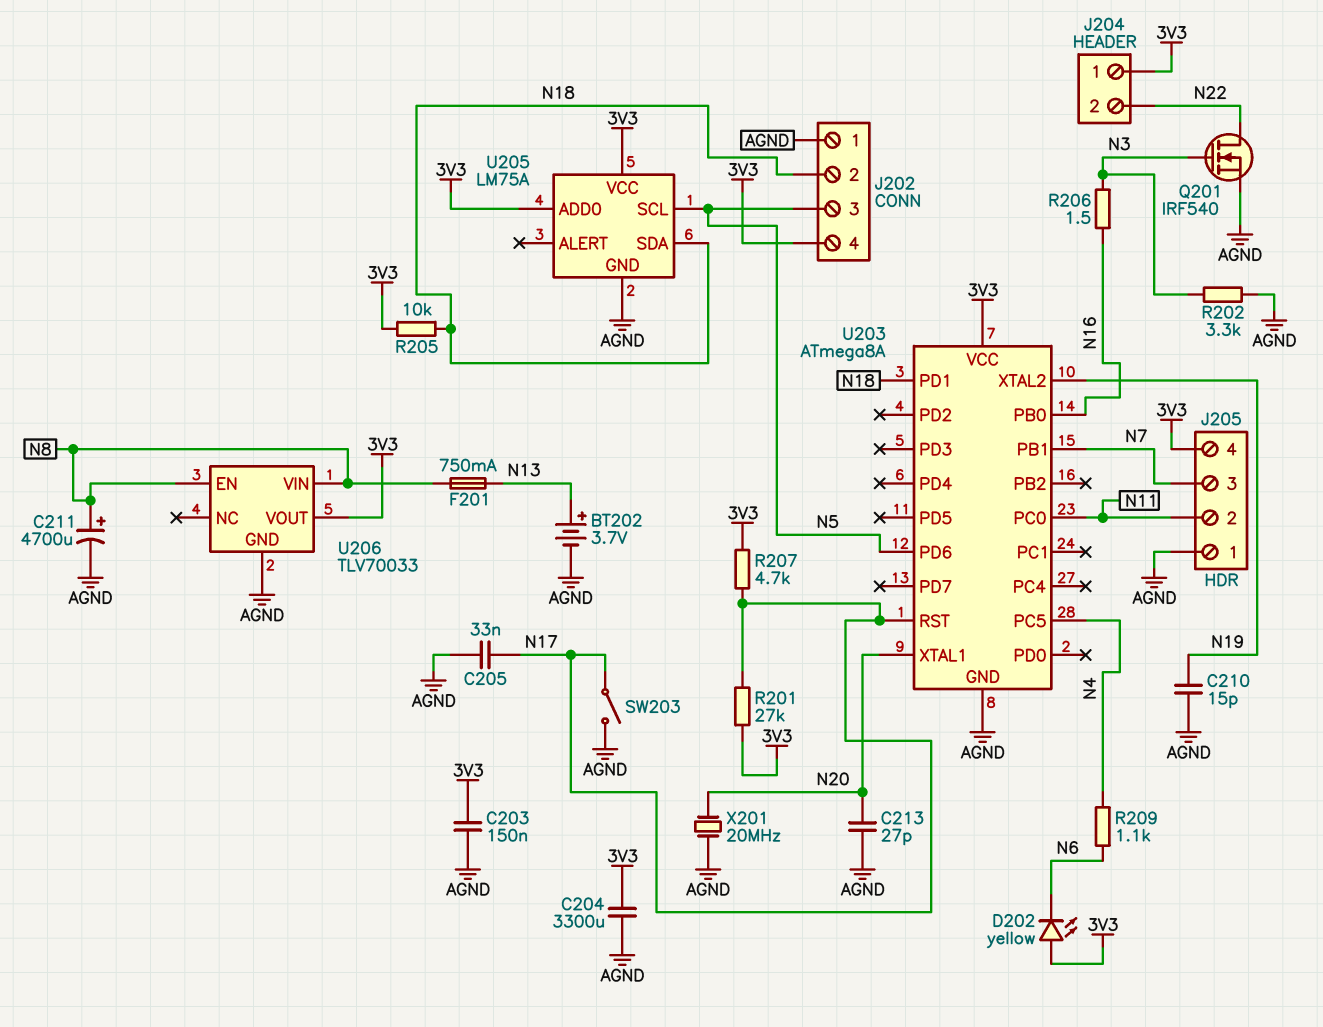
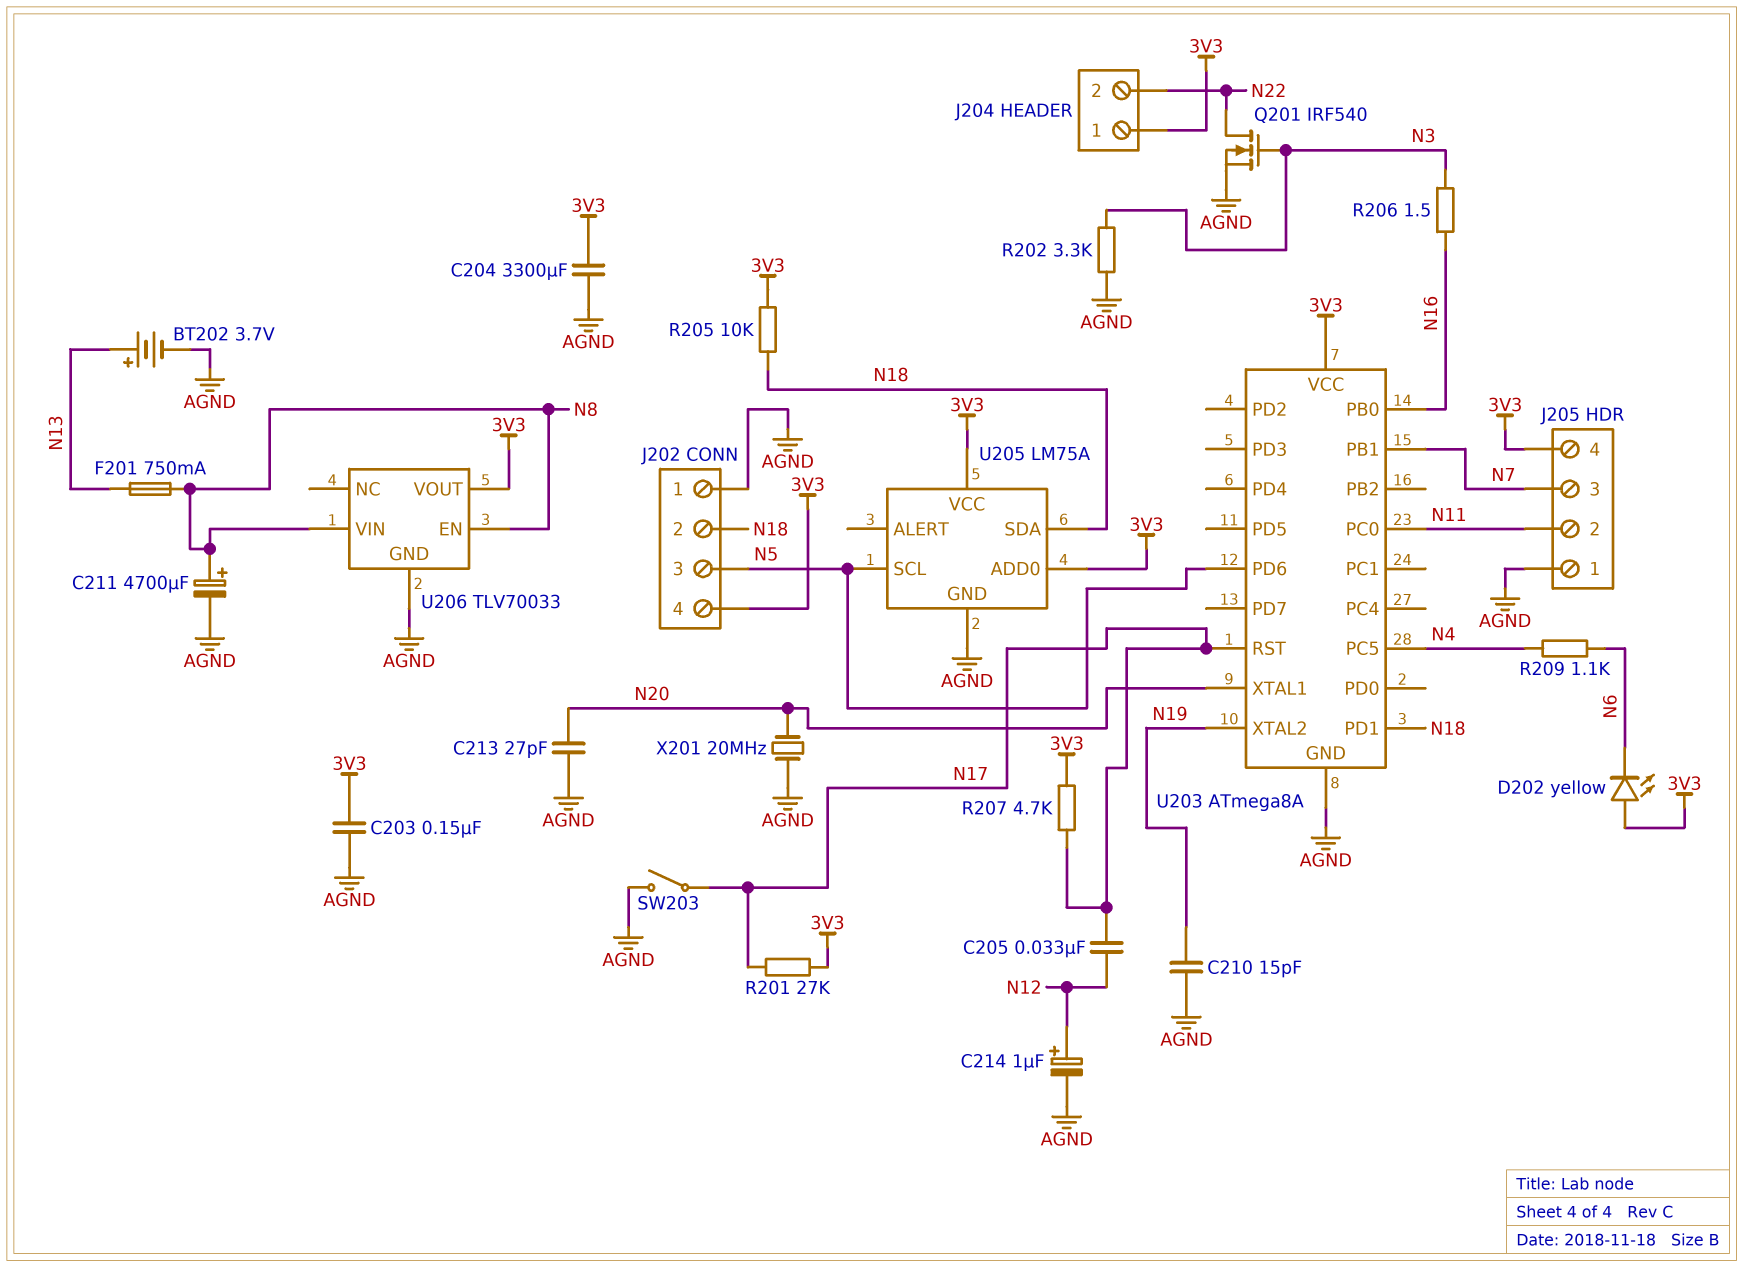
C205: 33nF (AGND, N17) -> 33nF (N12, N17)
C214: none -> 1uF (plus N12, minus AGND)

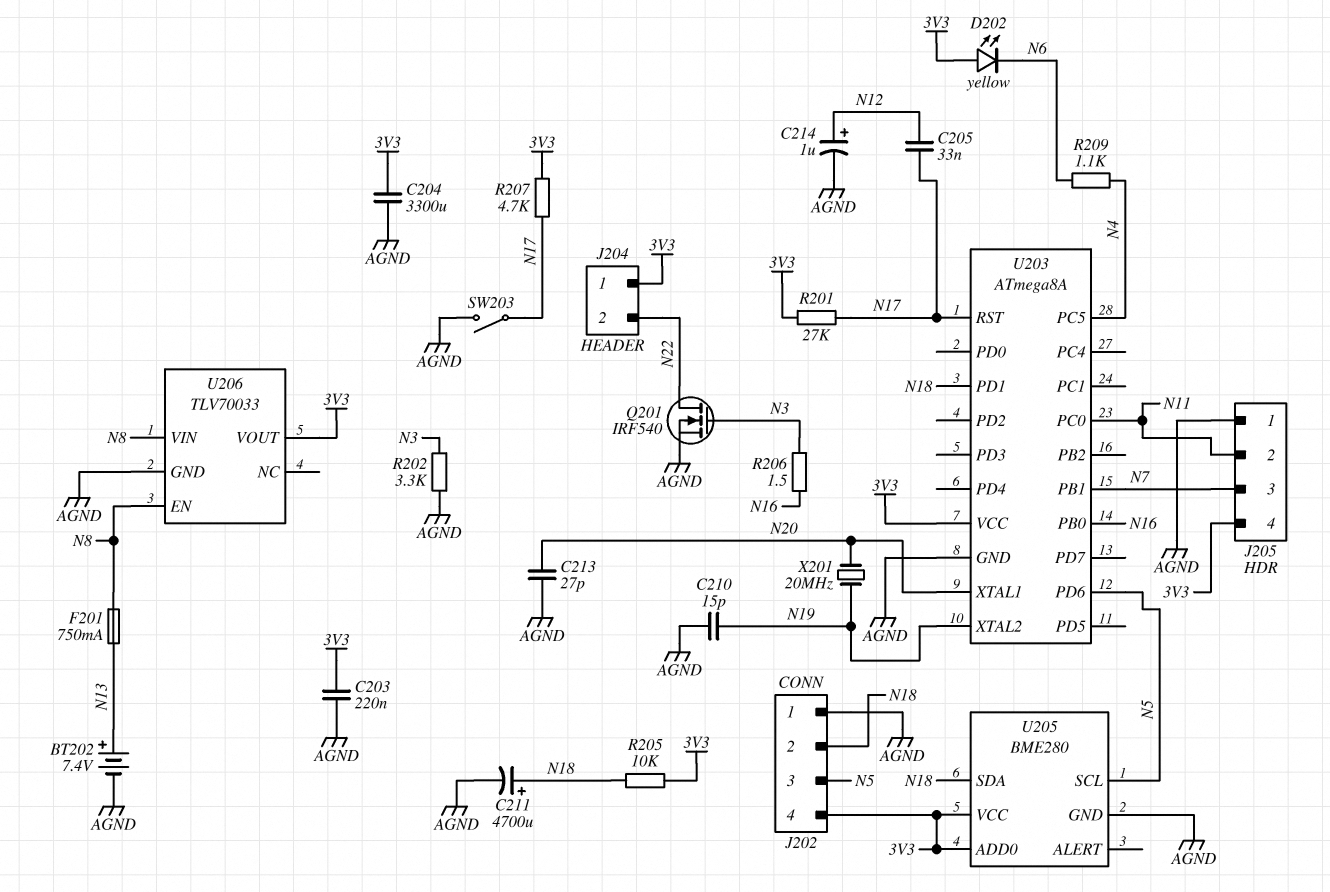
BT202: 3.7V (plus N13, minus AGND) -> 7.4V (plus N13, minus AGND)
C203: 150nF (3V3, AGND) -> 220nF (3V3, AGND)
C211: 4700uF (plus N8, minus AGND) -> 4700uF (plus N18, minus AGND)
U205: LM75A -> BME280
X201: 20MHz (AGND, N20) -> 20MHz (N19, N20)

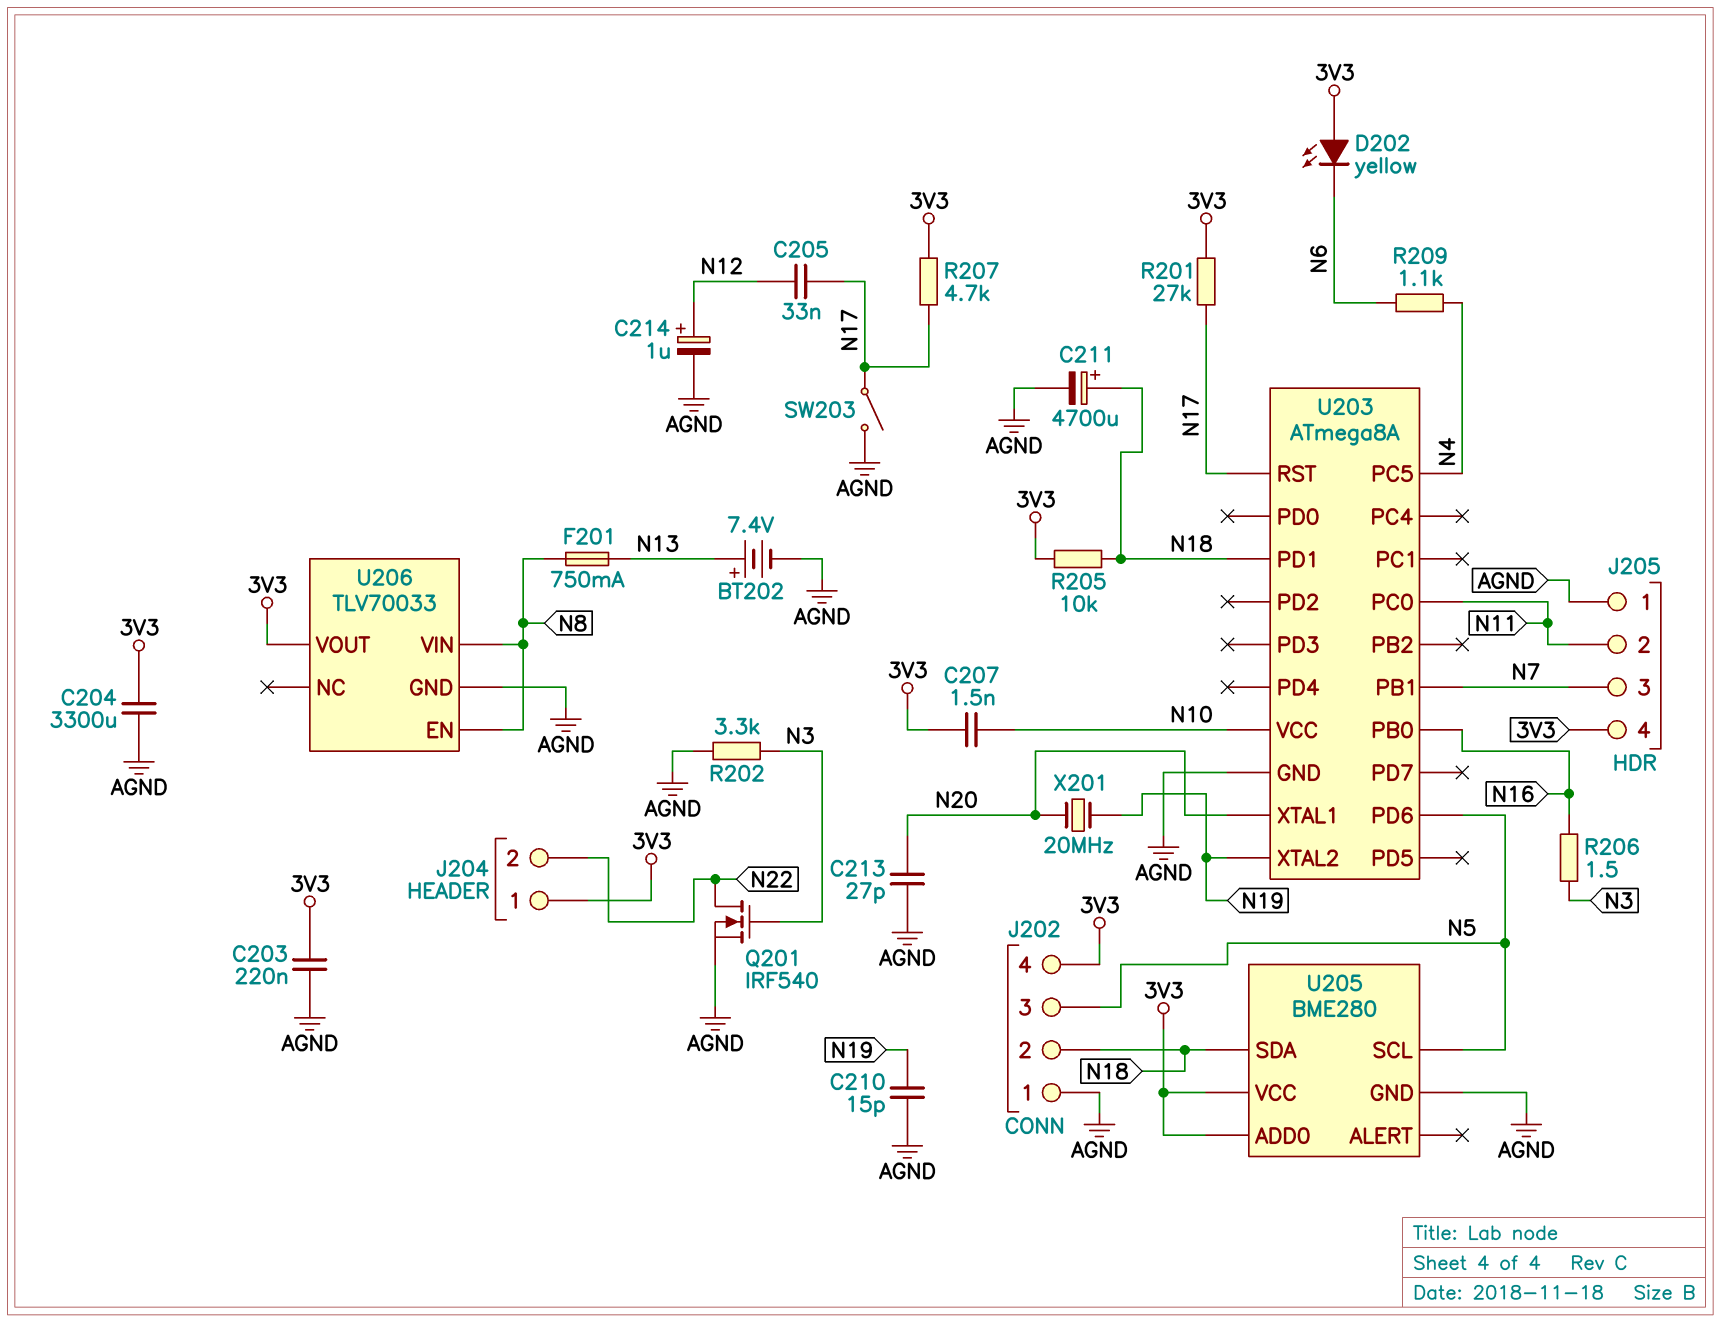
C207: none -> 1.5nF (3V3, N10)
U203 pin VCC: 3V3 -> N10

